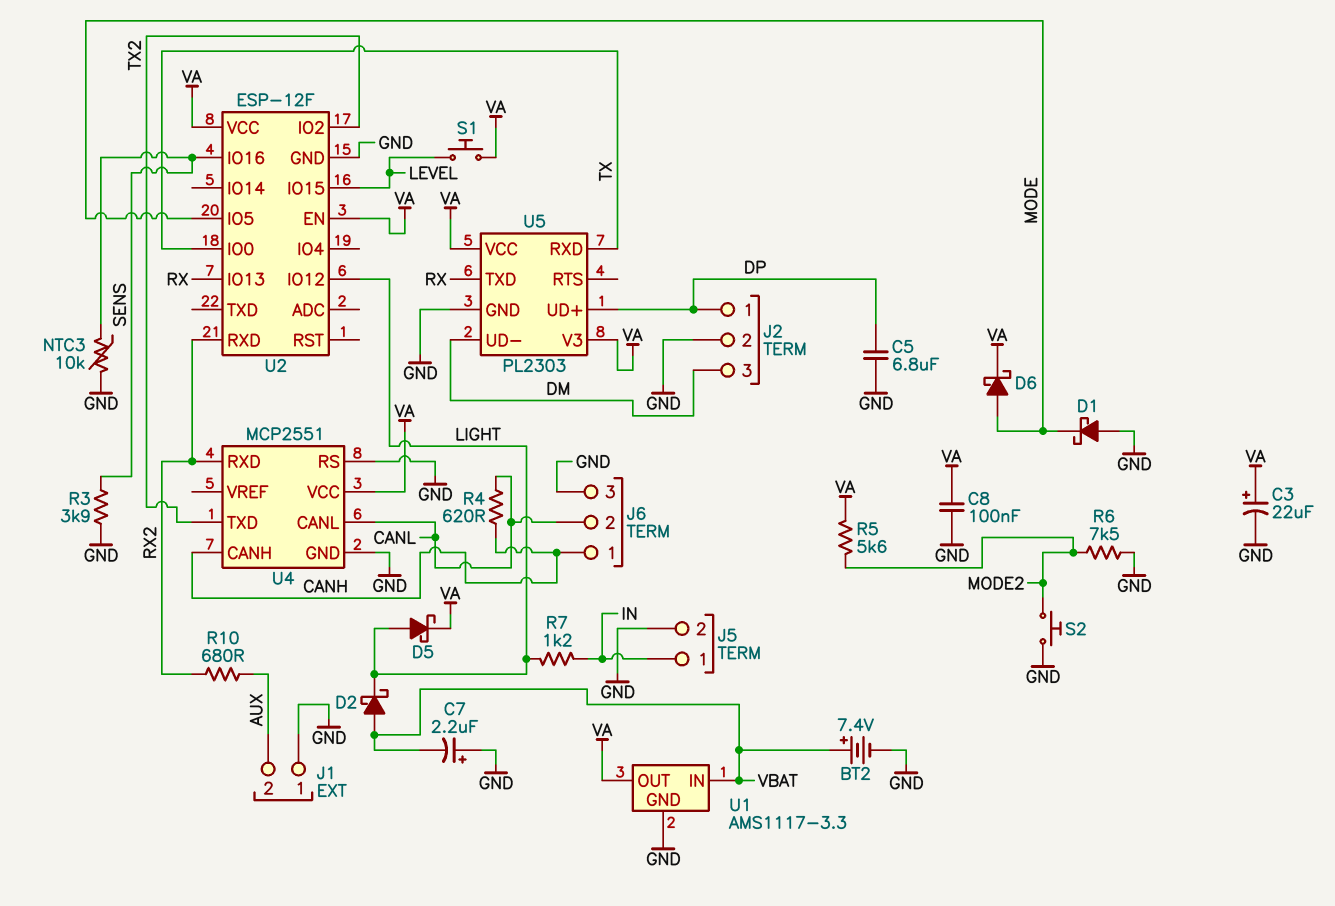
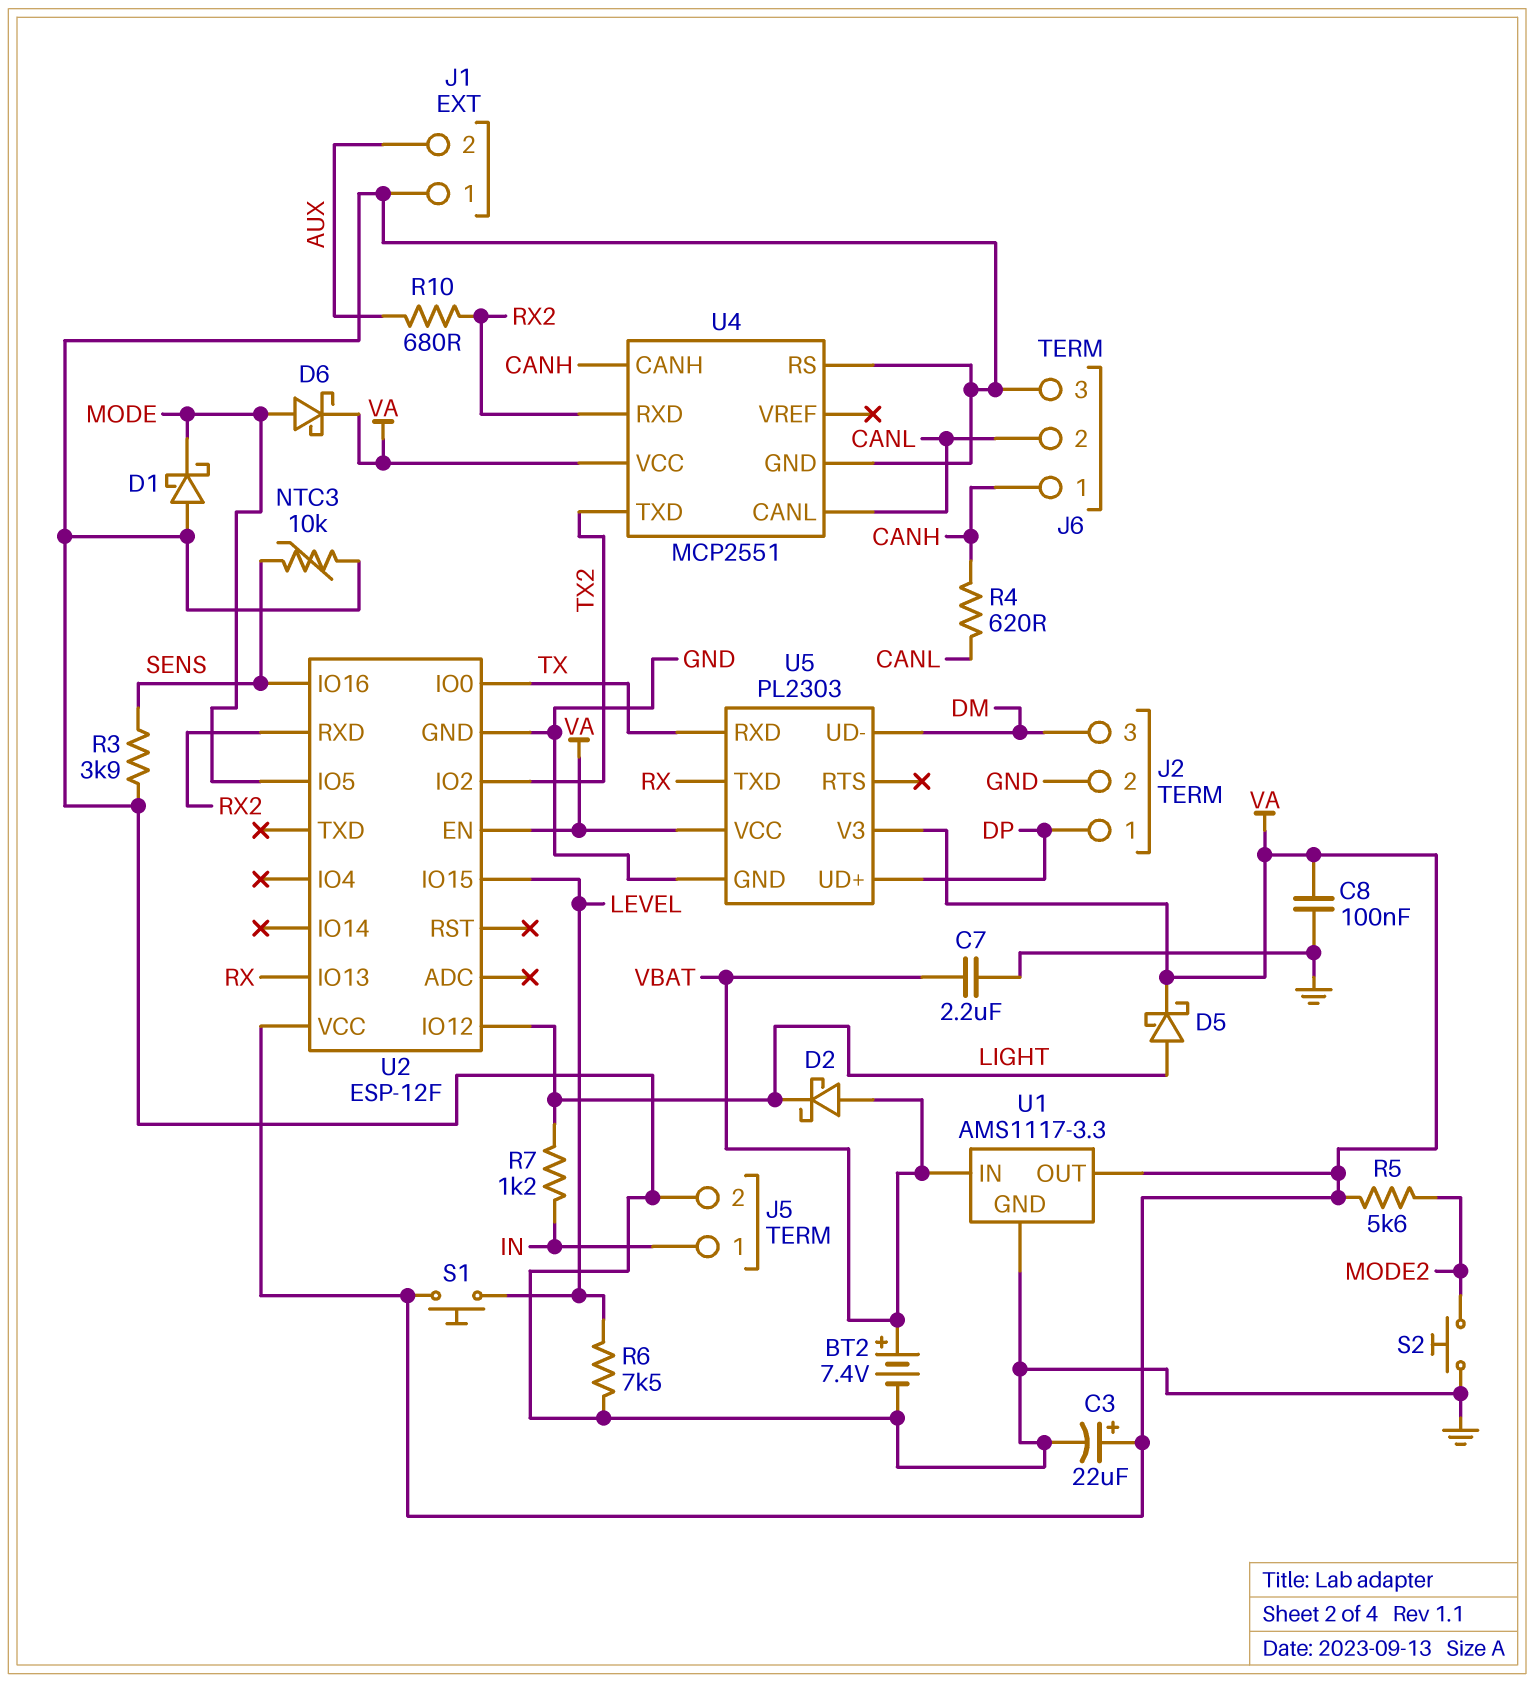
C5: 6.8uF (DP, GND) -> none
C7: 2.2uF (plus GND, minus VBAT) -> 2.2uF (GND, VBAT)
R6: 7.5k (GND, MODE2) -> 7.5k (GND, LEVEL)

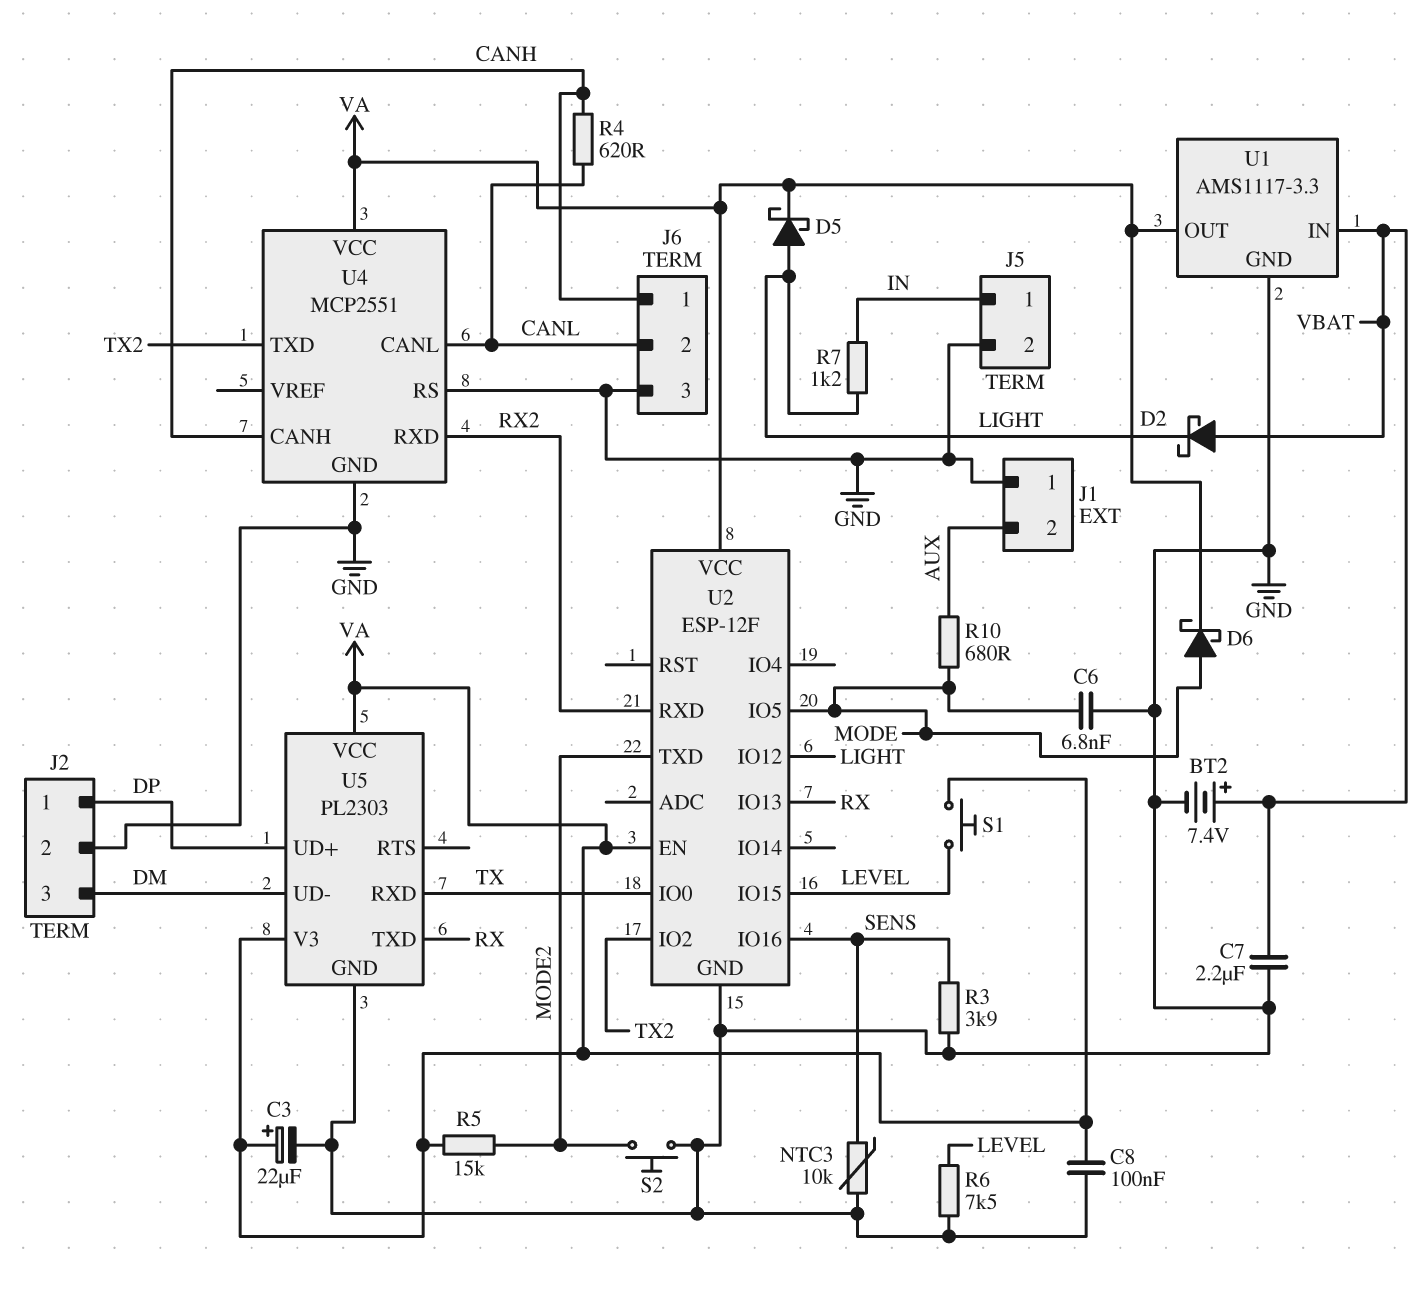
C6: none -> 6.8nF (GND, MODE)
D1: schottky (A GND, K MODE) -> none
R5: 5.6k (MODE2, VA) -> 15k (MODE2, VA)
R10: 680 (AUX, RX2) -> 680 (AUX, MODE)
U2 pin TXD: none -> MODE2

